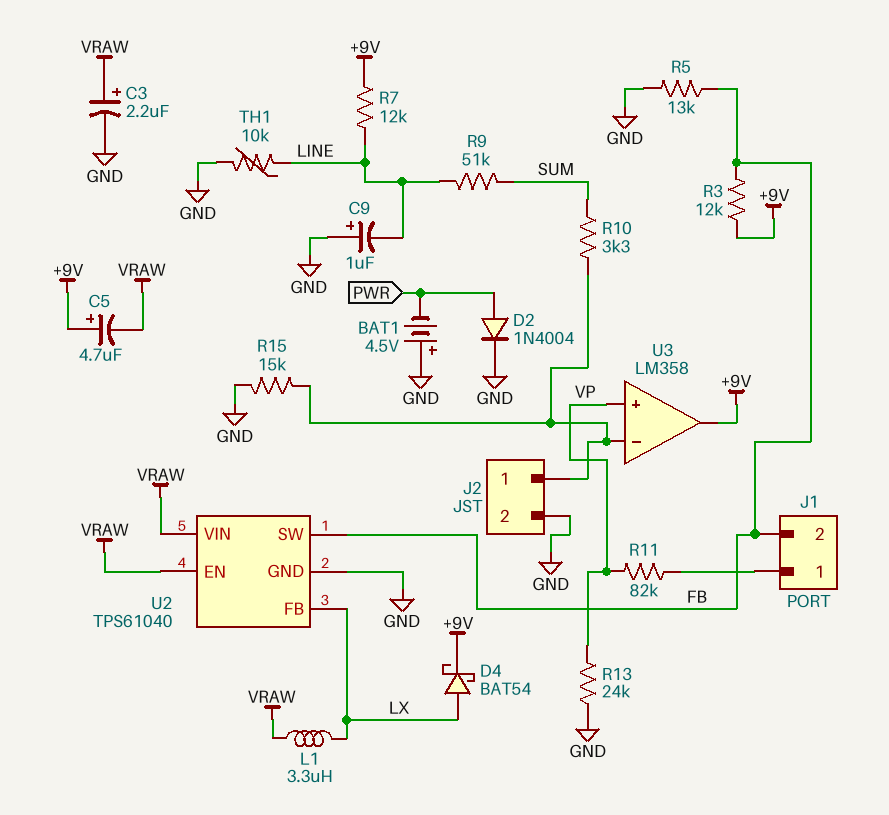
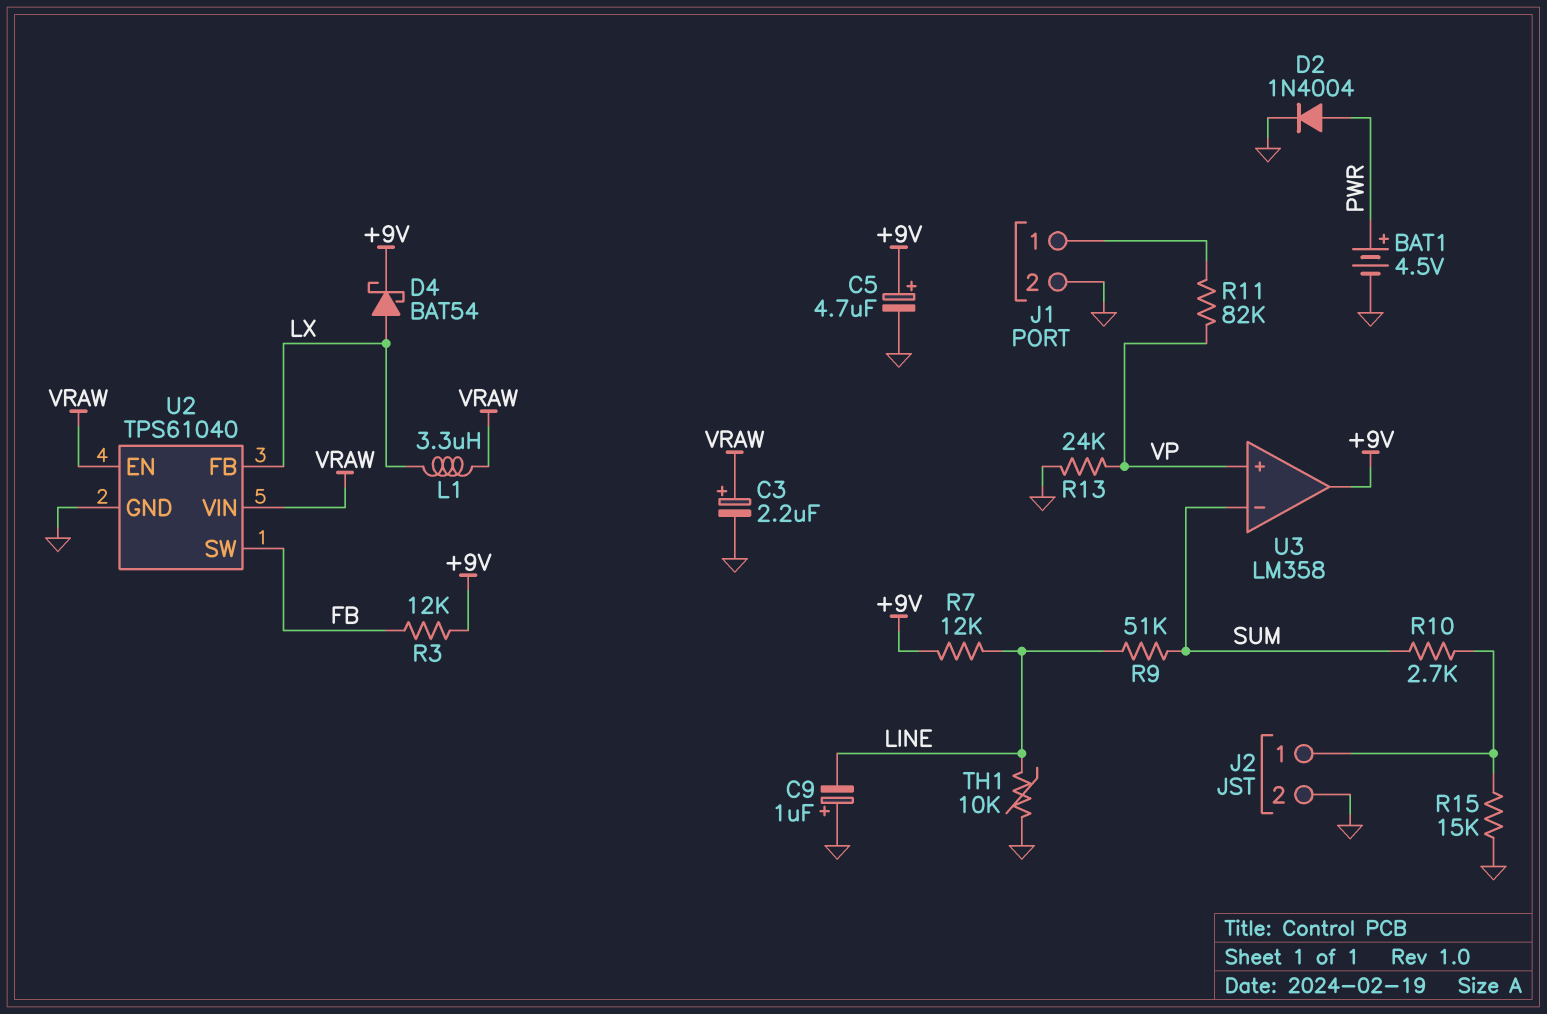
BAT1: 4.5V (plus GND, minus PWR) -> 4.5V (plus PWR, minus GND)
C5: 4.7uF (plus +9V, minus VRAW) -> 4.7uF (plus +9V, minus GND)
J1 pin 2: FB -> GND
R5: 13k (FB, GND) -> none
R10: 3.3k (J2/1, SUM) -> 2.7k (J2/1, SUM)
U3 pin in-: J2/1 -> SUM

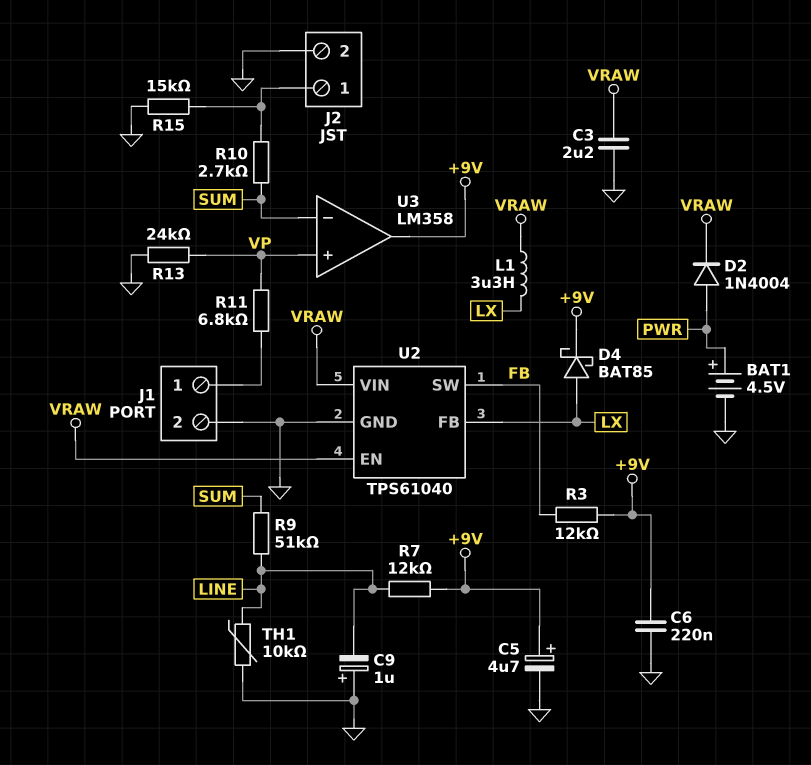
C3: 2.2uF (plus VRAW, minus GND) -> 2.2uF (GND, VRAW)
C6: none -> 220nF (+9V, GND)
D2: diode 1N4004 (A PWR, K GND) -> diode 1N4004 (A PWR, K VRAW)
D4: schottky BAT54 (A LX, K +9V) -> schottky BAT85 (A LX, K +9V)
R11: 82k (J1/1, VP) -> 6.8k (J1/1, VP)

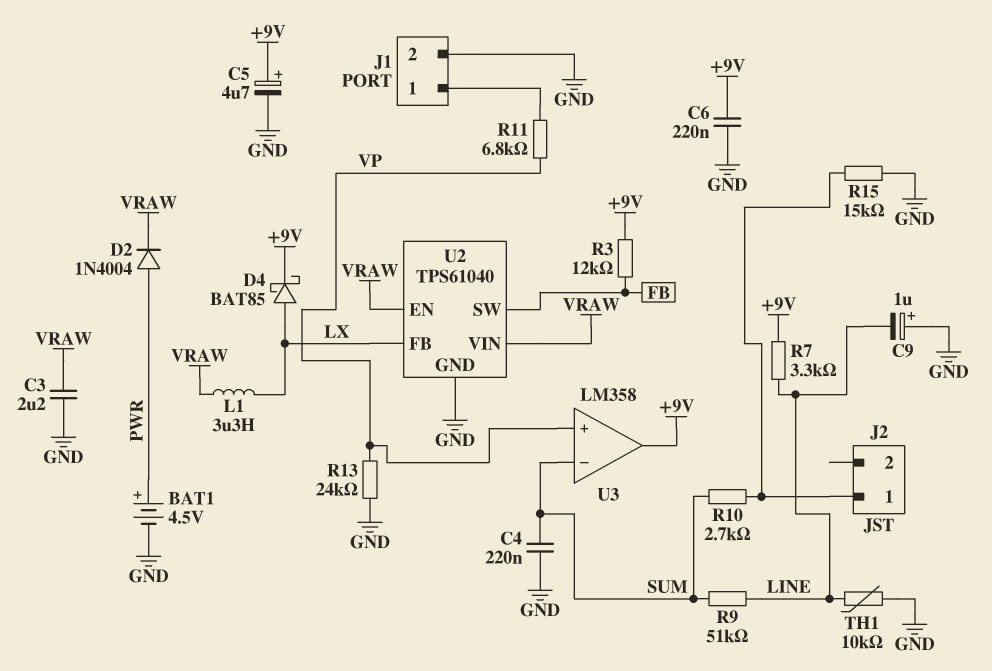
C4: none -> 220nF (GND, SUM)
J2 pin 2: GND -> none
R7: 12k (+9V, LINE) -> 3.3k (+9V, LINE)

